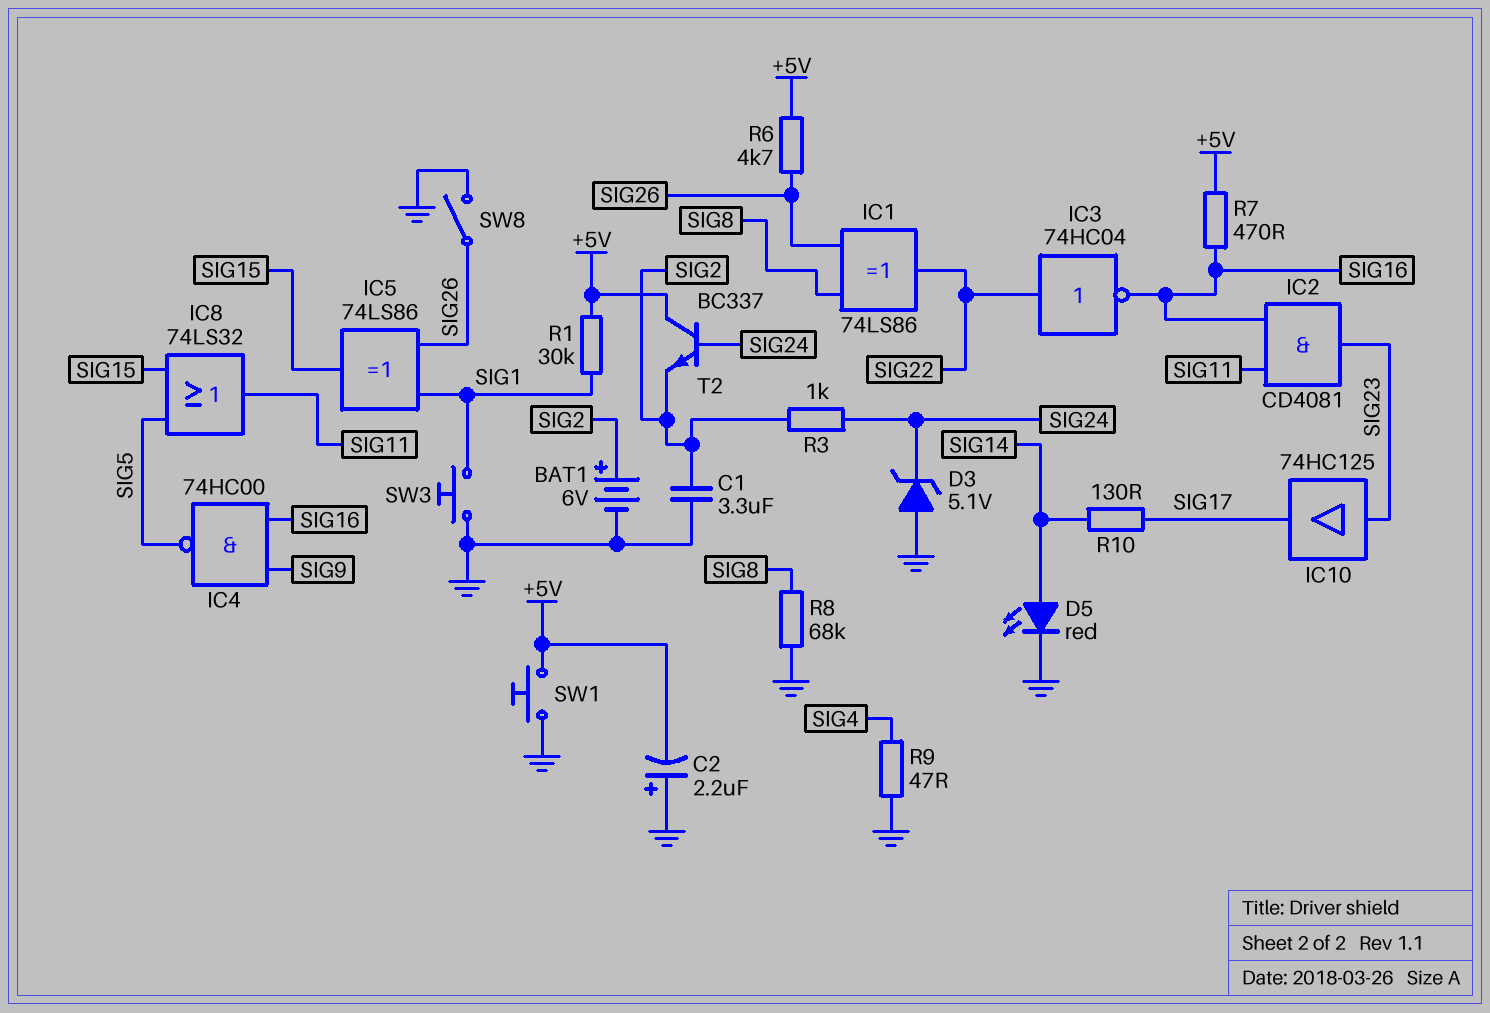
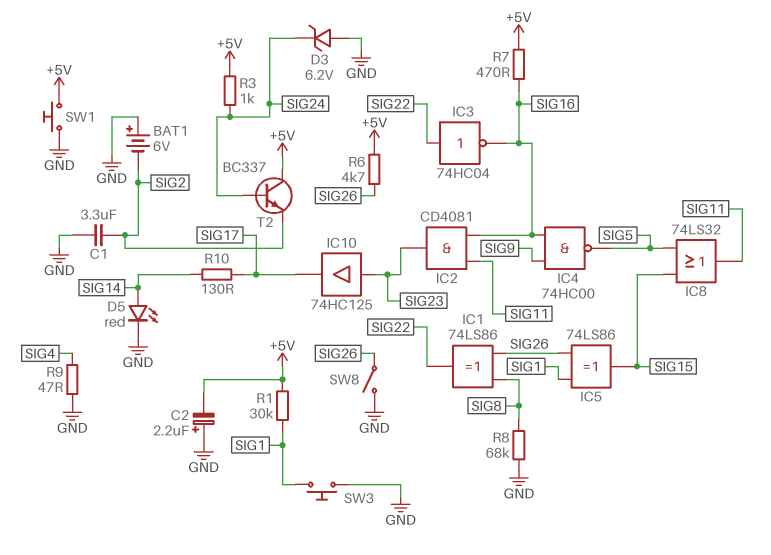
BAT1: 6V (plus SIG2, minus GND) -> 6V (plus GND, minus SIG2)
D3: zener 5.1V (A GND, K SIG24) -> zener 6.2V (A GND, K SIG24)
R3: 1k (SIG2, SIG24) -> 1k (+5V, SIG24)

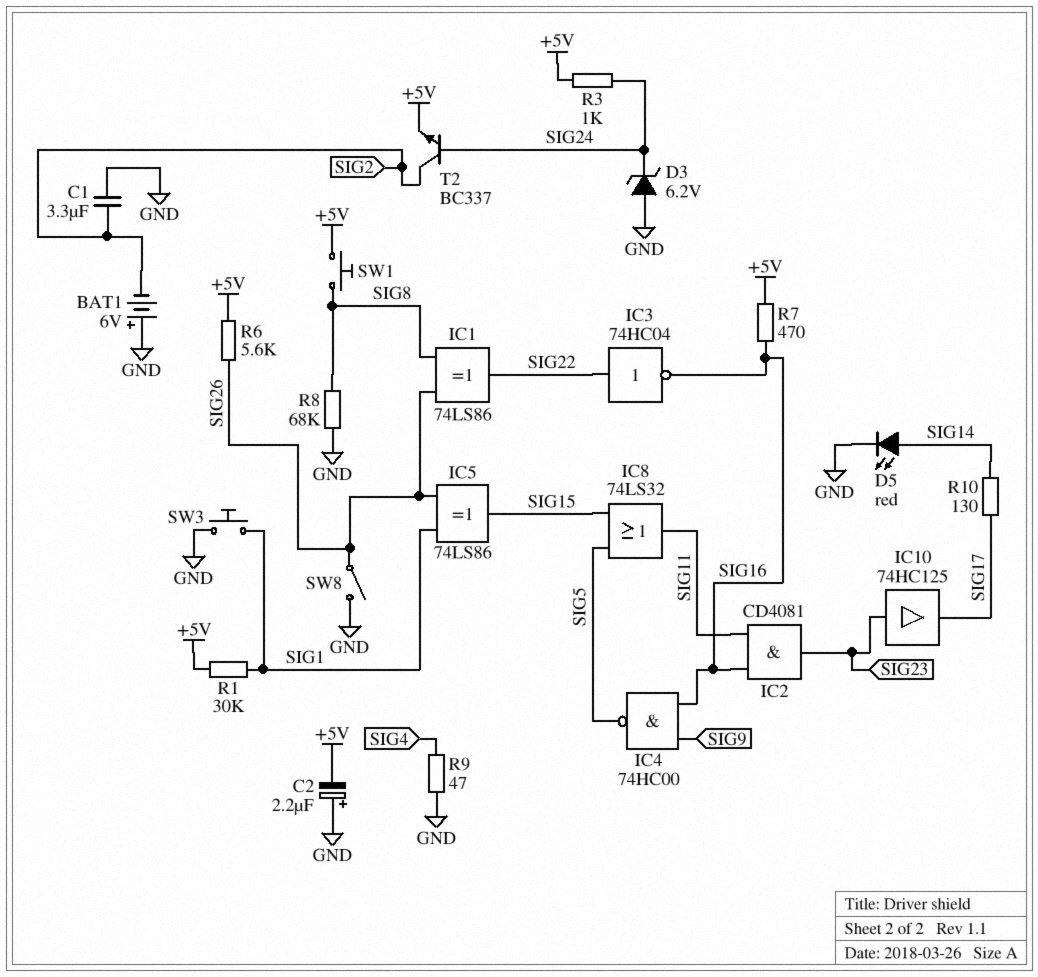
R6: 4.7k (+5V, SIG26) -> 5.6k (+5V, SIG26)
SW1: button (+5V, GND) -> button (+5V, SIG8)
T2: NPN BC337 (B SIG24, C +5V, E SIG2) -> NPN BC337 (B SIG24, C SIG2, E +5V)

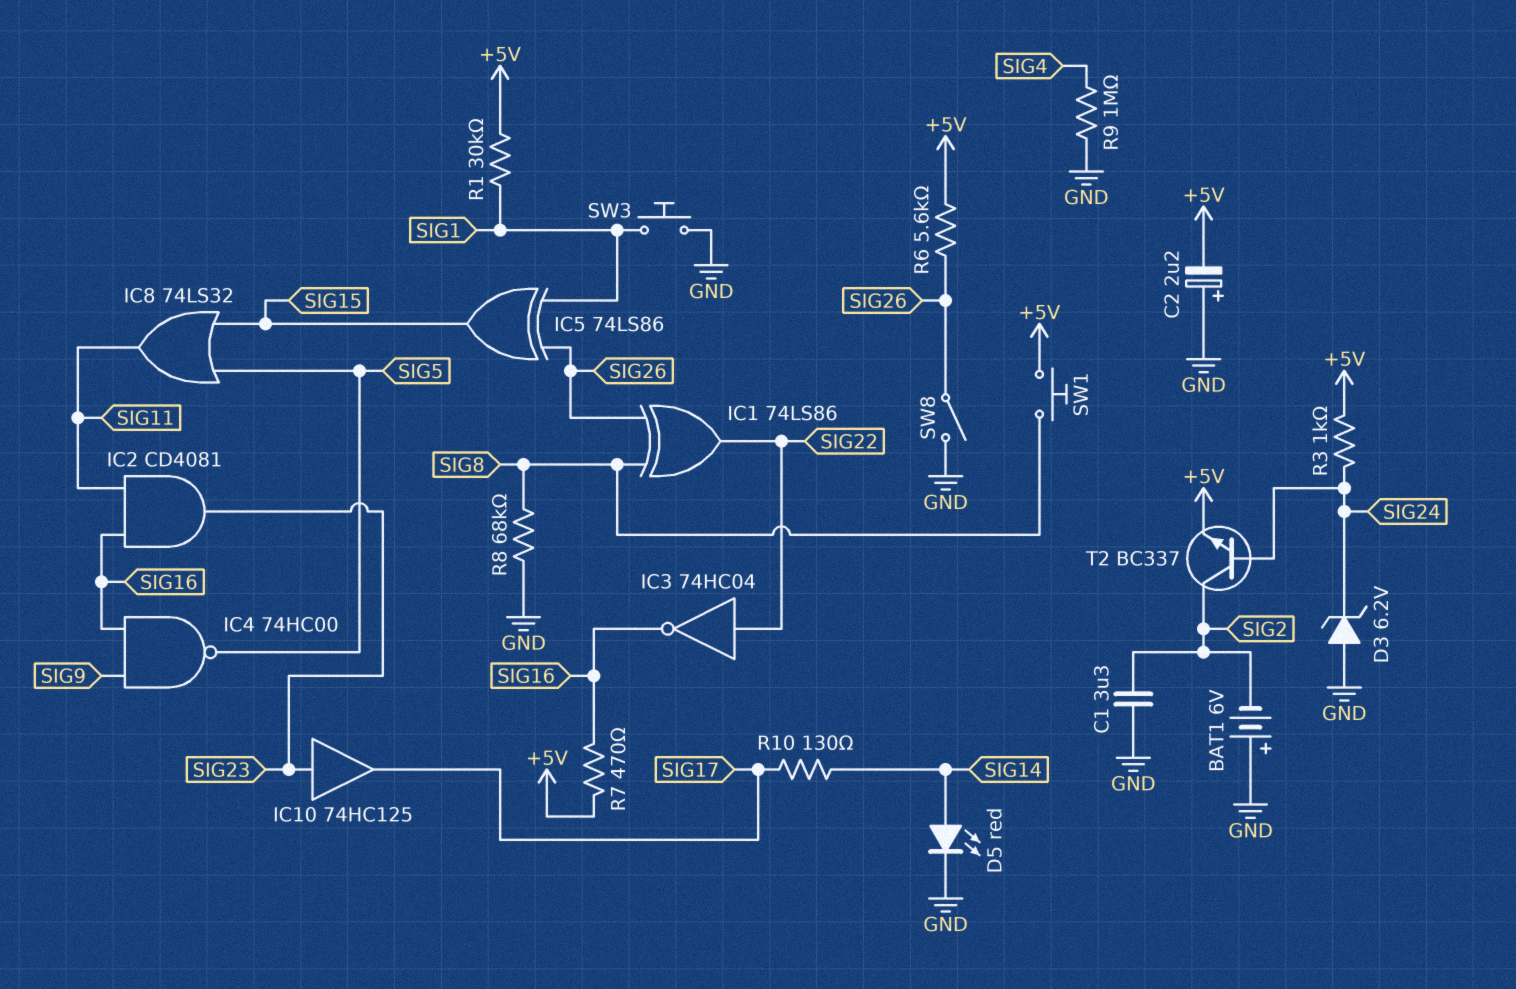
R9: 47 (GND, SIG4) -> 1M (GND, SIG4)

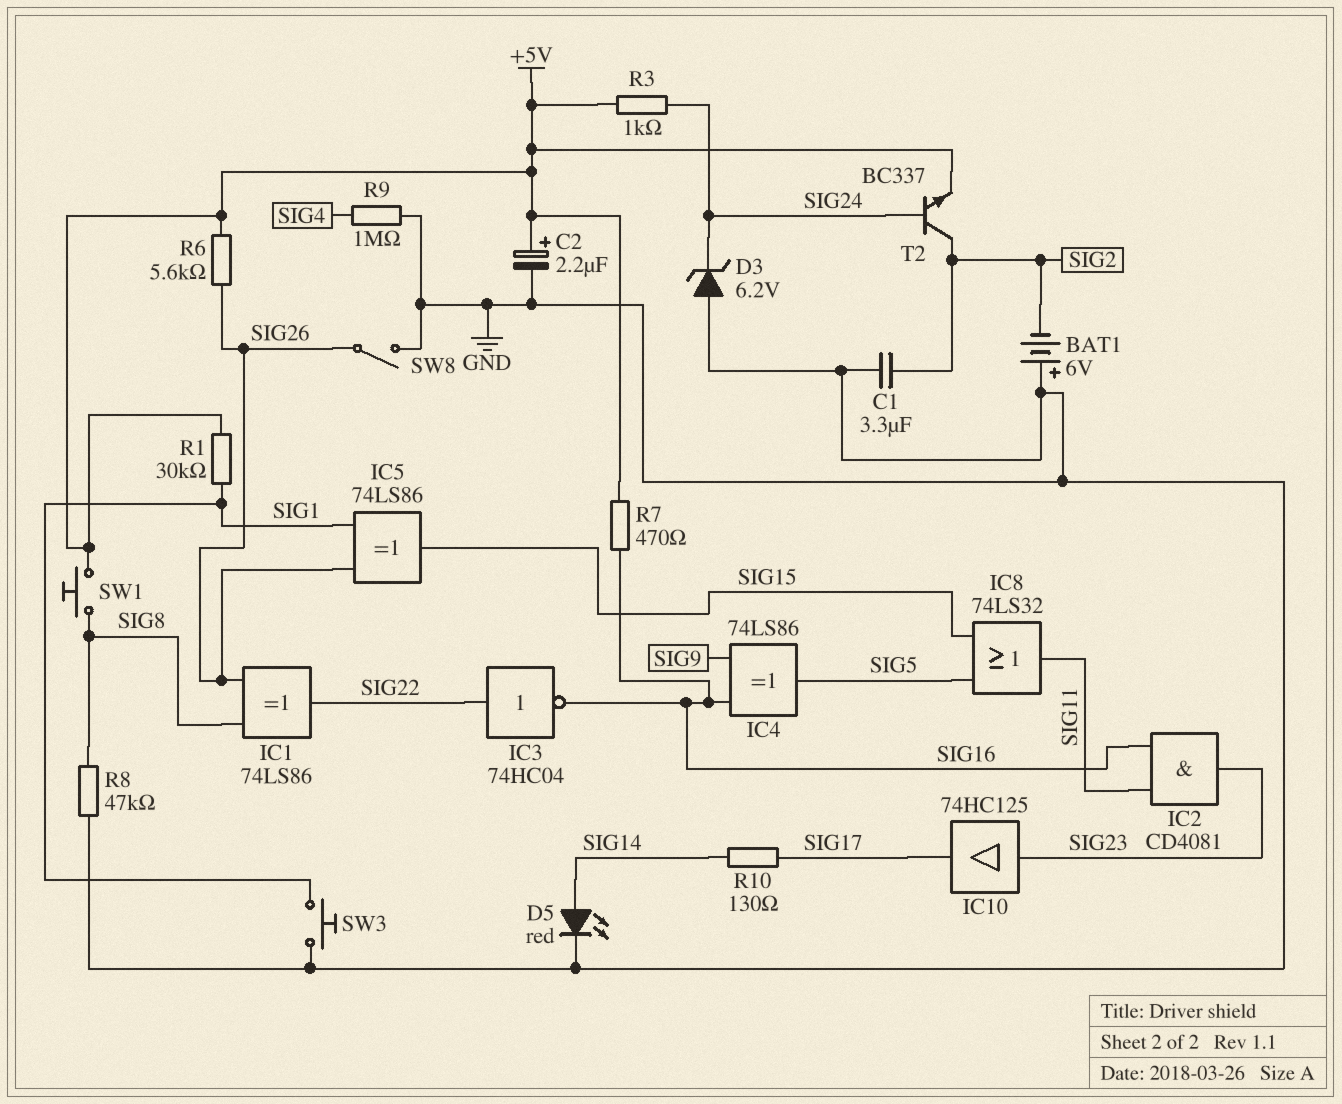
C2: 2.2uF (plus GND, minus +5V) -> 2.2uF (plus +5V, minus GND)
IC4: NAND 74HC00 (in SIG9, in SIG16, out SIG5) -> XOR 74LS86 (in SIG9, in SIG16, out SIG5)
R8: 68k (GND, SIG8) -> 47k (GND, SIG8)

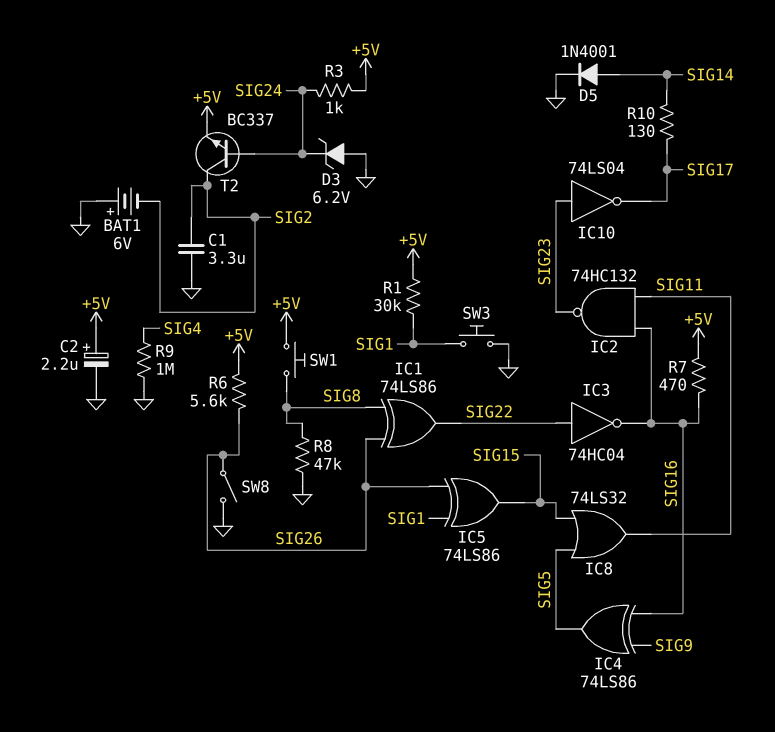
D5: LED red (A SIG14, K GND) -> diode 1N4001 (A SIG14, K GND)
IC2: AND CD4081 (in SIG11, in SIG16, out SIG23) -> NAND 74HC132 (in SIG11, in SIG16, out SIG23)
IC10: buffer 74HC125 (in SIG23, out SIG17) -> NOT 74LS04 (in SIG23, out SIG17)

